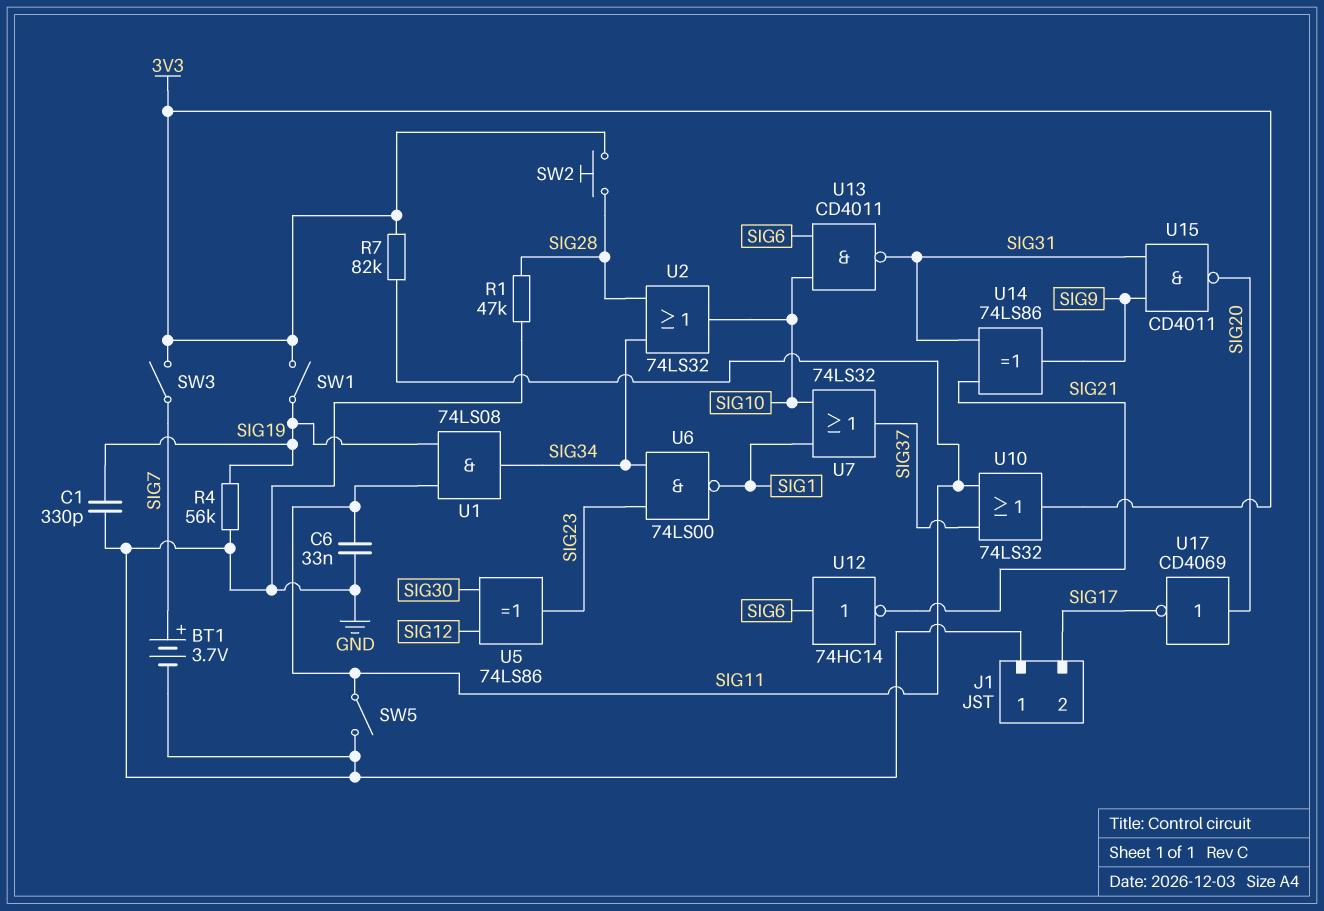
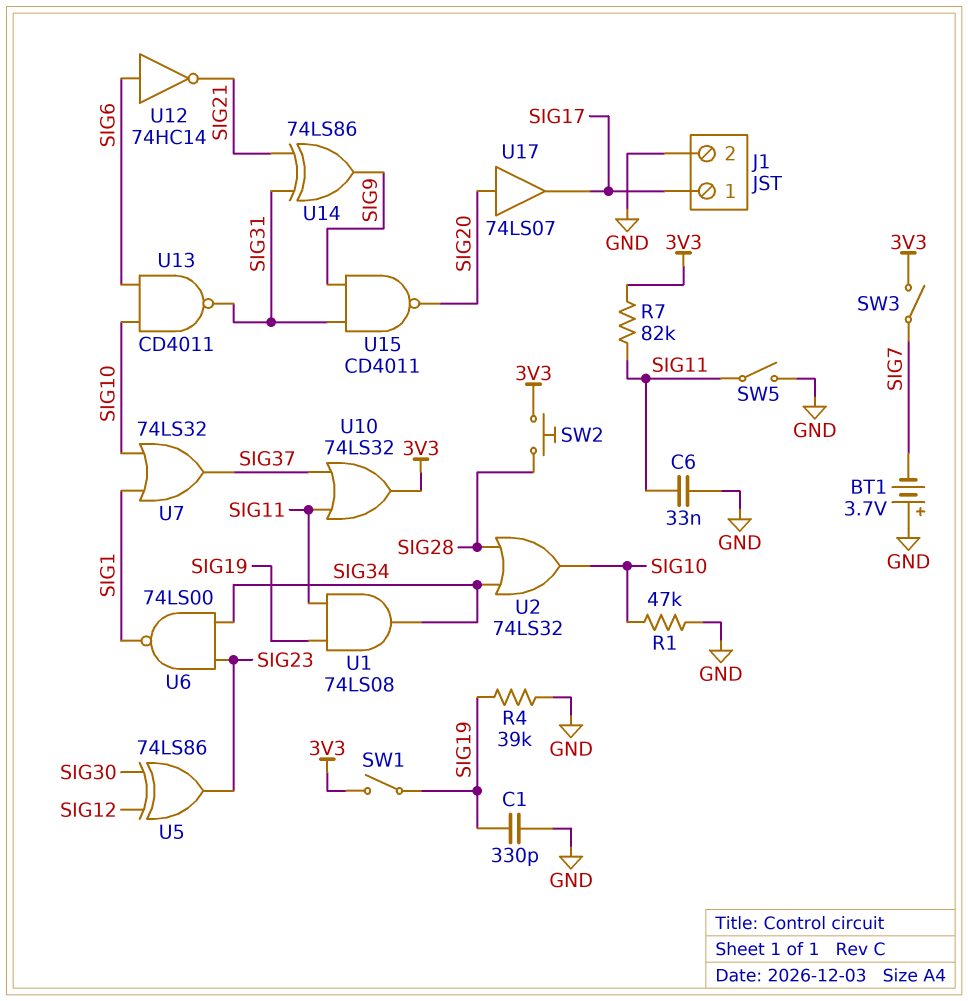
BT1: 3.7V (plus SIG7, minus GND) -> 3.7V (plus GND, minus SIG7)
J1 pin 1: GND -> SIG17
J1 pin 2: SIG17 -> GND
R1: 47k (GND, SIG28) -> 47k (GND, SIG10)
R4: 56k (GND, SIG19) -> 39k (GND, SIG19)
U17: NOT CD4069 (in SIG20, out SIG17) -> buffer 74LS07 (in SIG20, out SIG17)

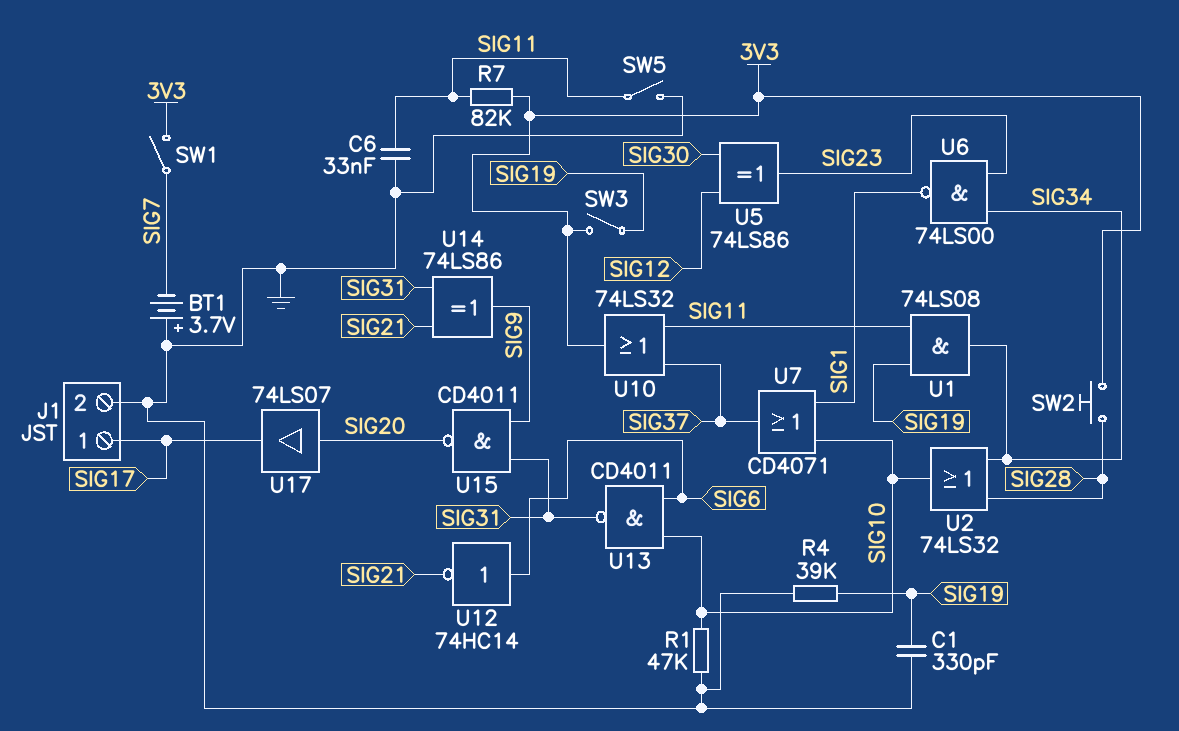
SW1: switch (3V3, SIG19) -> switch (3V3, SIG7)
SW3: switch (3V3, SIG7) -> switch (3V3, SIG19)
U7: OR 74LS32 (in SIG1, in SIG10, out SIG37) -> OR CD4071 (in SIG1, in SIG10, out SIG37)

